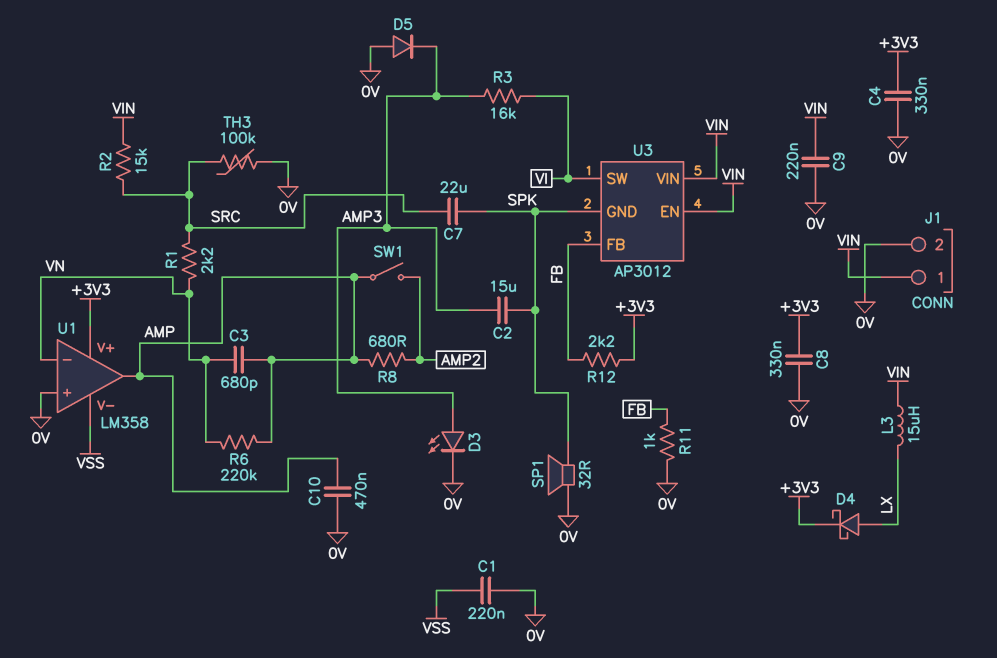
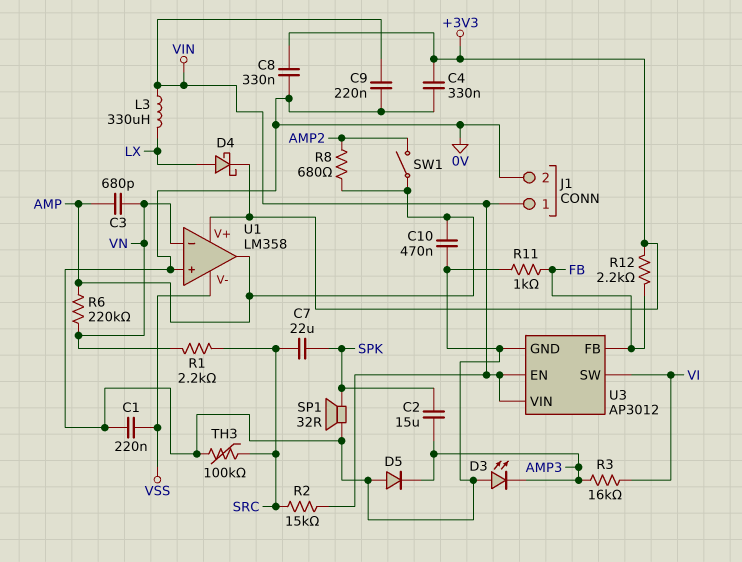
D3: LED (A AMP3, K 0V) -> LED (A 0V, K AMP3)
L3: 15uH (LX, VIN) -> 330uH (LX, VIN)
U3 pin GND: SPK -> 0V

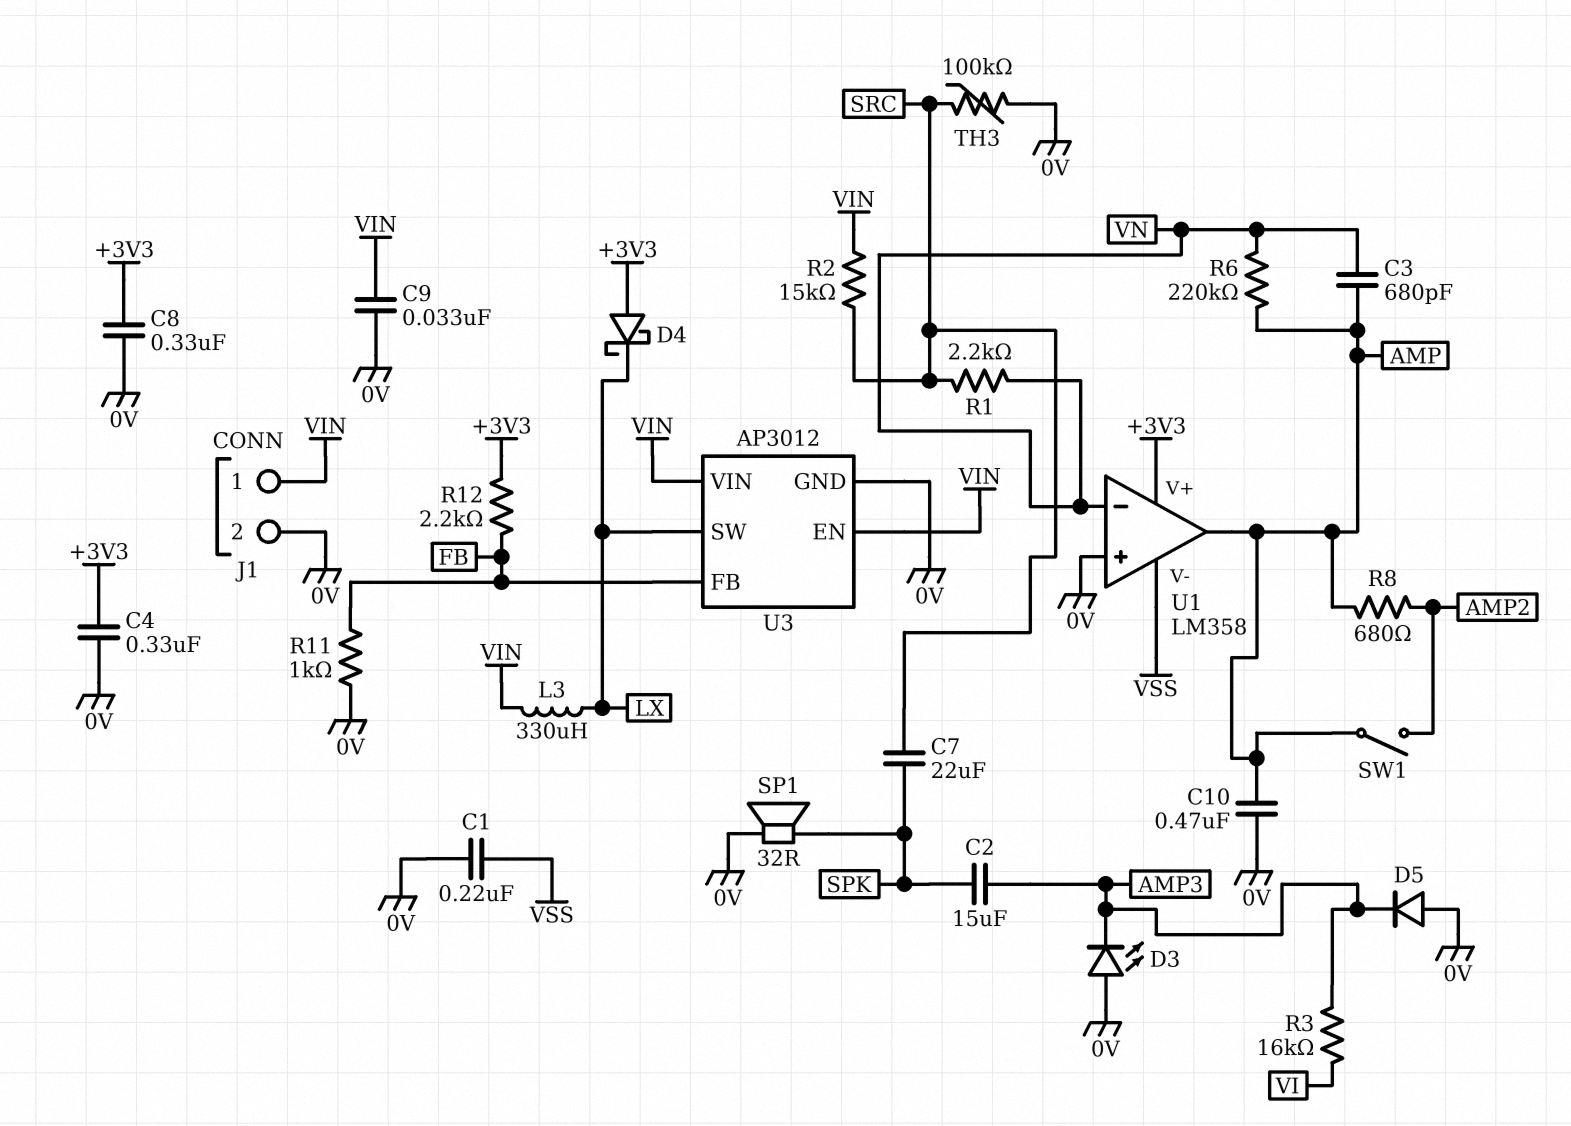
C9: 220nF (0V, VIN) -> 33nF (0V, VIN)
D4: schottky (A LX, K +3V3) -> schottky (A +3V3, K LX)
U3 pin SW: VI -> LX

